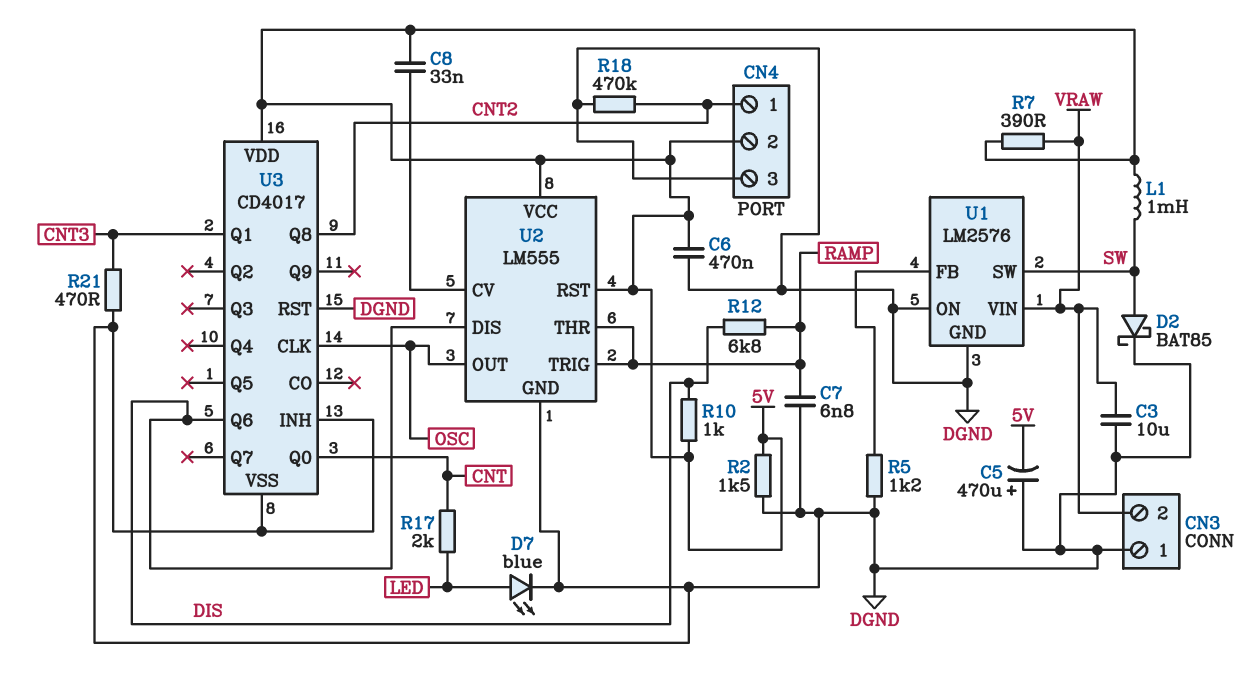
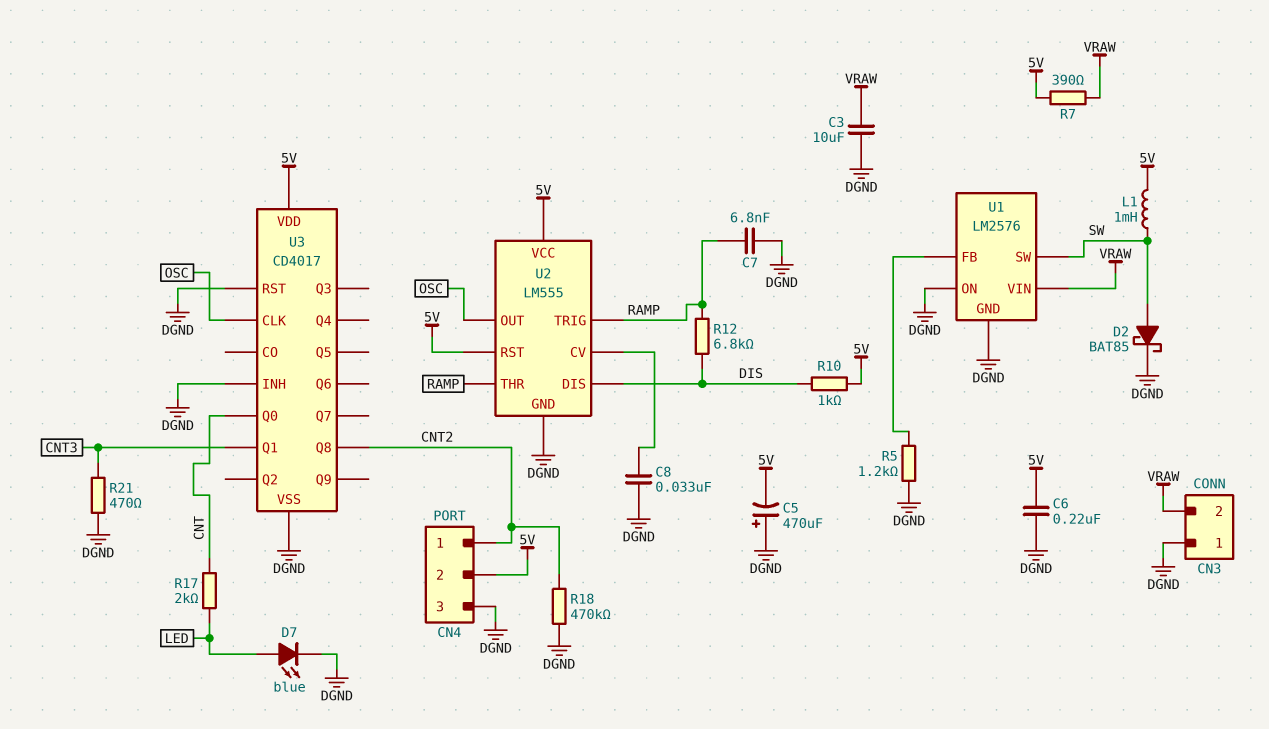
C6: 470nF (5V, DGND) -> 220nF (5V, DGND)
C8: 33nF (5V, U2/CV) -> 33nF (DGND, U2/CV)
R2: 1.5k (5V, DGND) -> none
U3 pin Q6: DIS -> none

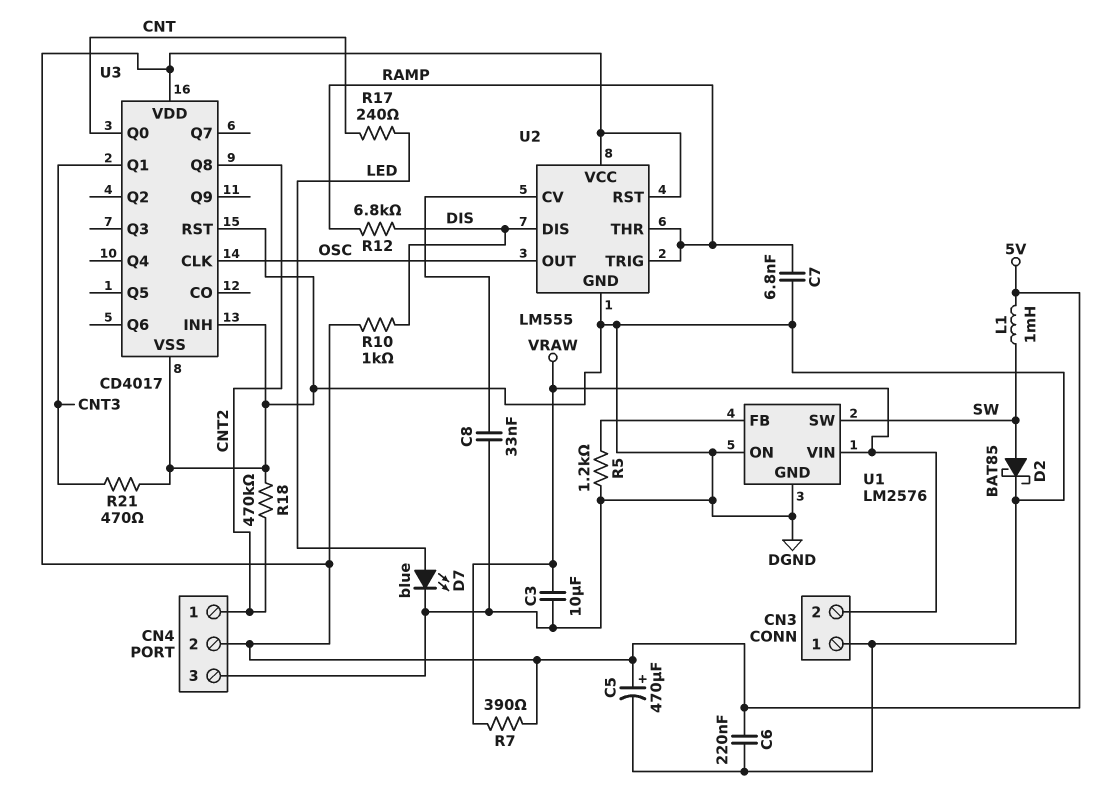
C5: 470uF (plus DGND, minus 5V) -> 470uF (plus 5V, minus DGND)
R17: 2k (CNT, LED) -> 240 (CNT, LED)

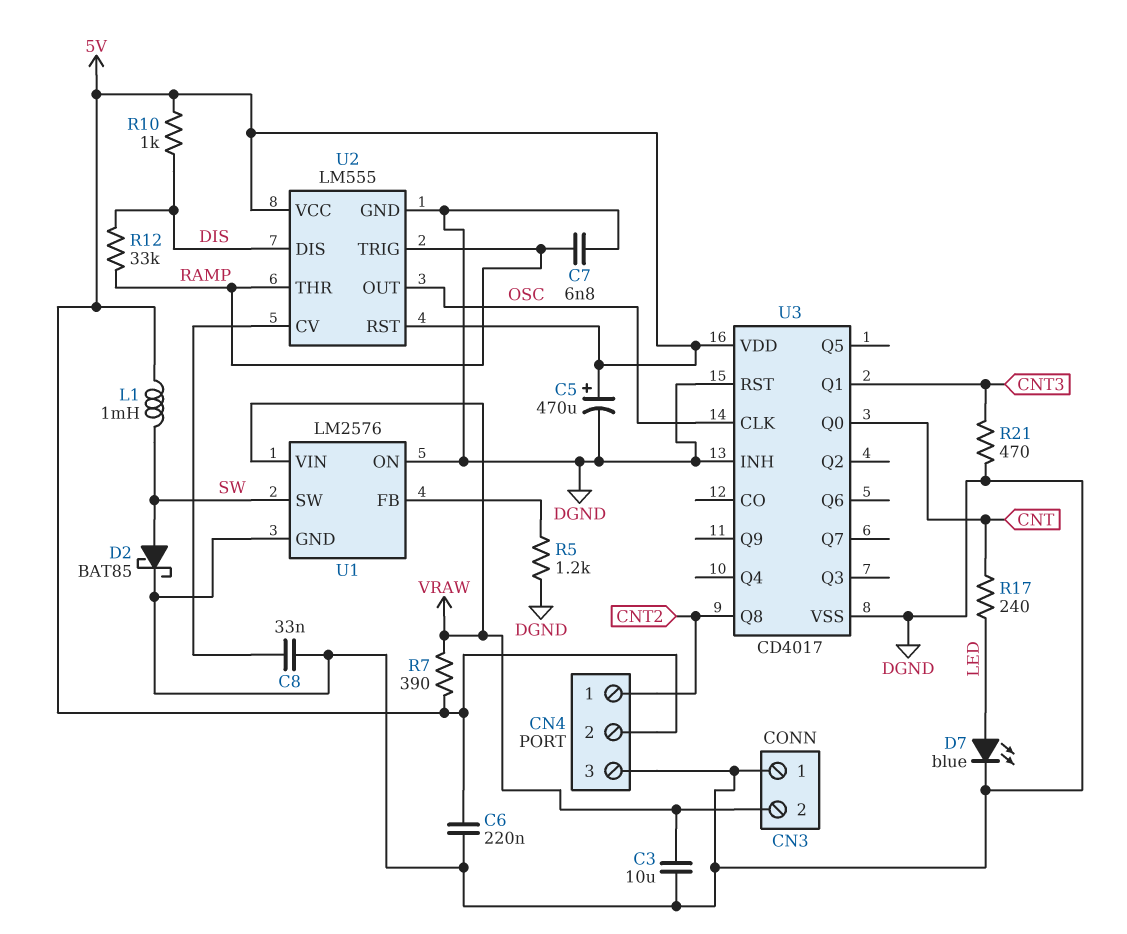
R12: 6.8k (DIS, RAMP) -> 33k (DIS, RAMP)
R18: 470k (CNT2, DGND) -> none

